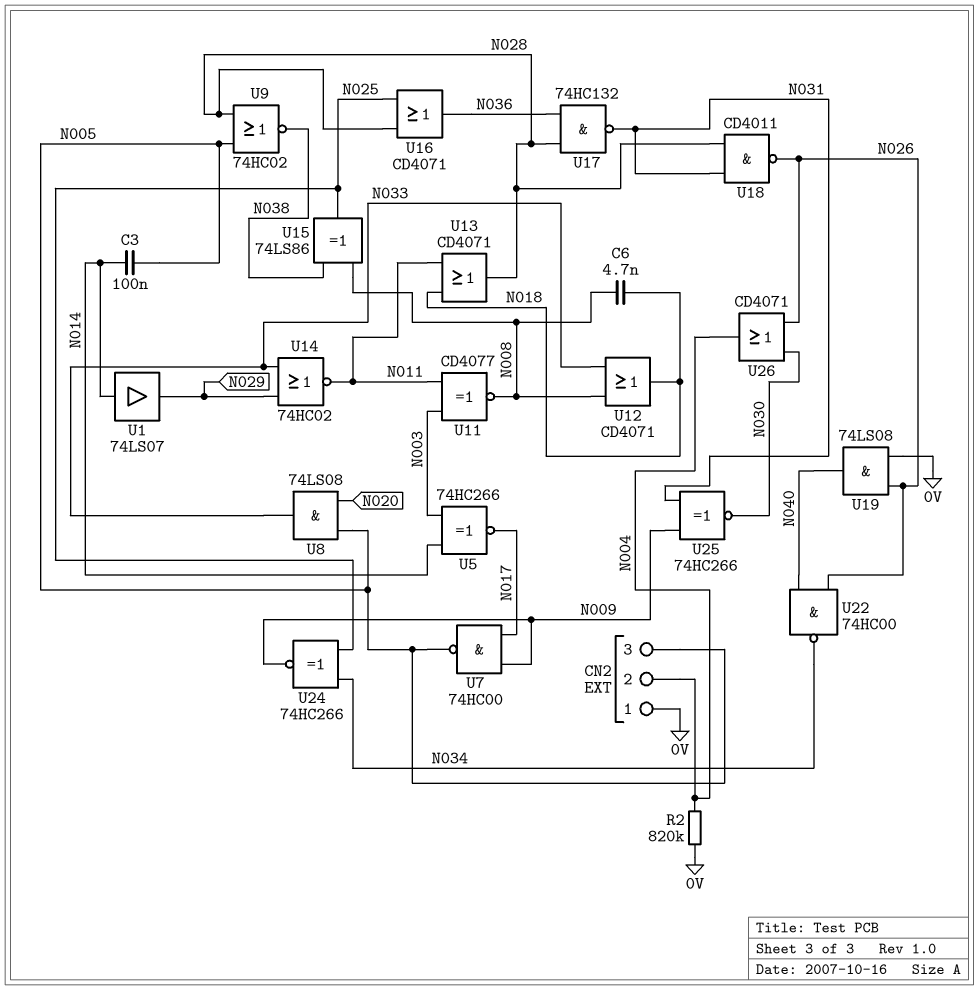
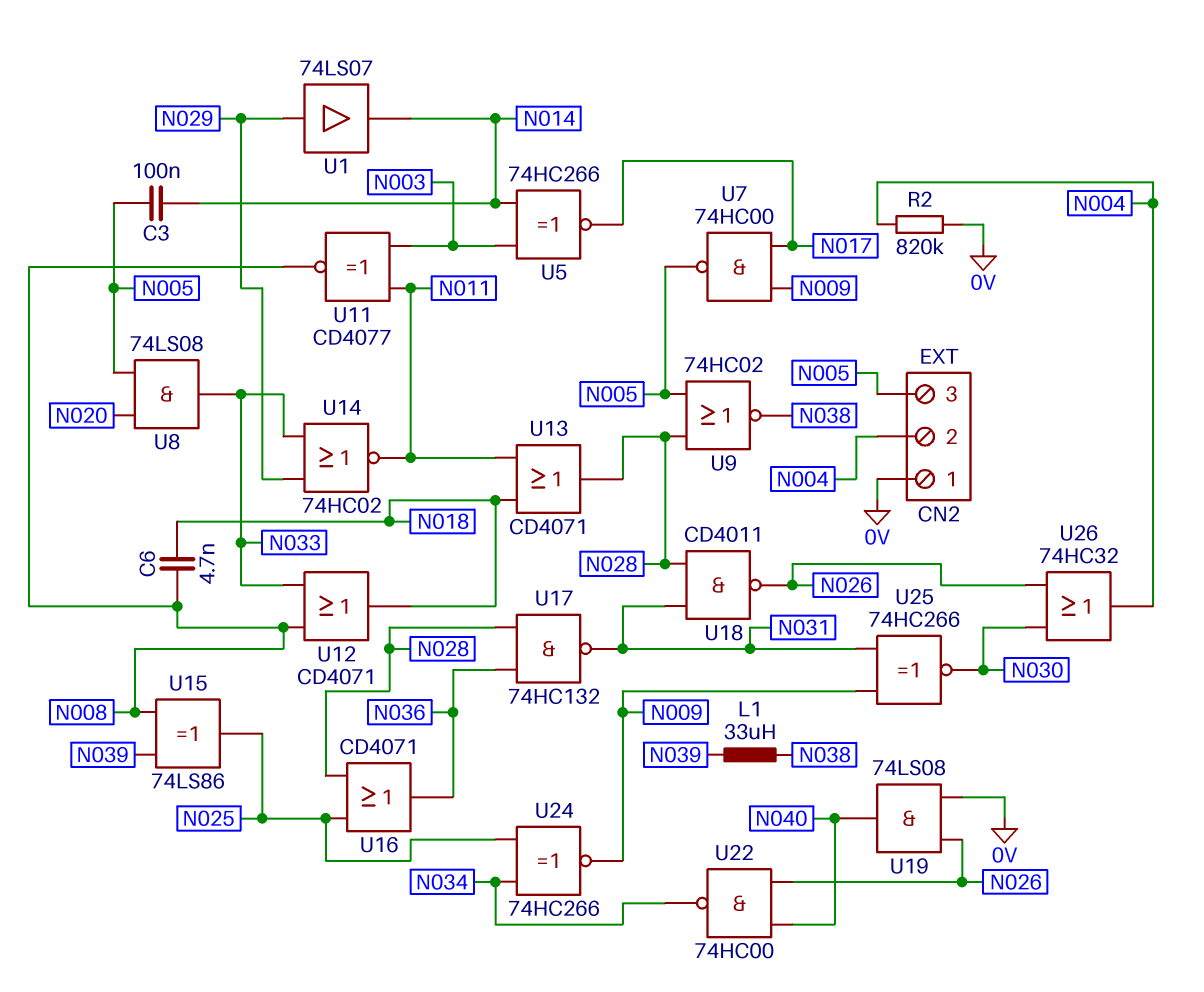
L1: none -> 33uH (N038, N039)
U1: buffer 74LS07 (in N014, out N029) -> buffer 74LS07 (in N029, out N014)
U15: XOR 74LS86 (in N008, in N038, out N025) -> XOR 74LS86 (in N008, in N039, out N025)
U26: OR CD4071 (in N026, in N030, out N004) -> OR 74HC32 (in N026, in N030, out N004)

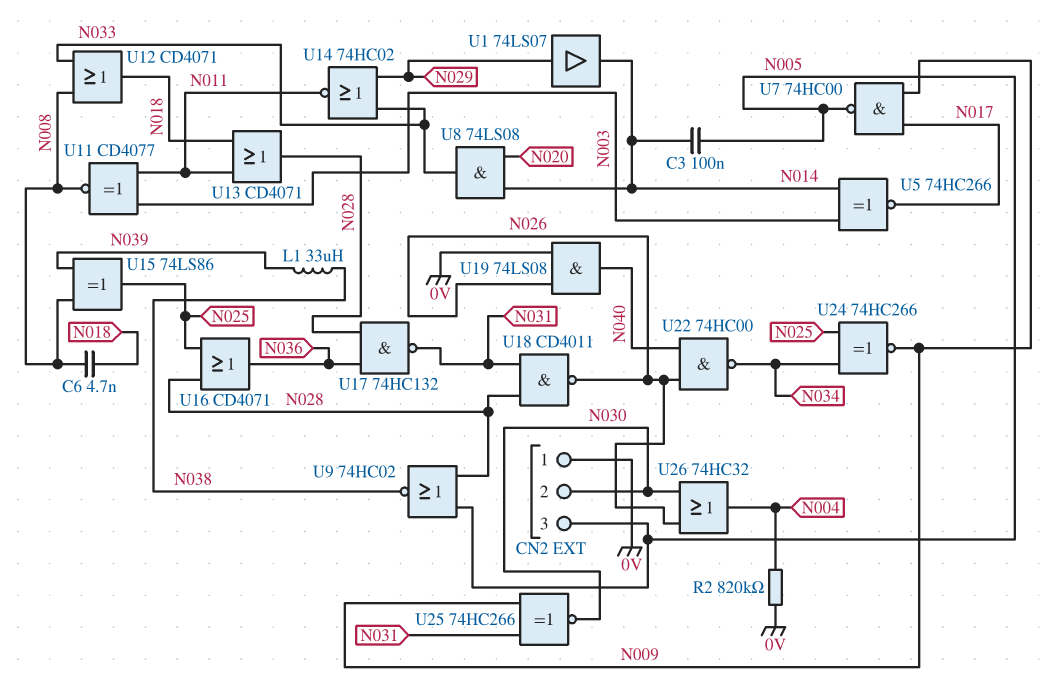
CN2 pin 2: N004 -> N030
U8: AND 74LS08 (in N005, in N020, out N033) -> AND 74LS08 (in N014, in N020, out N033)

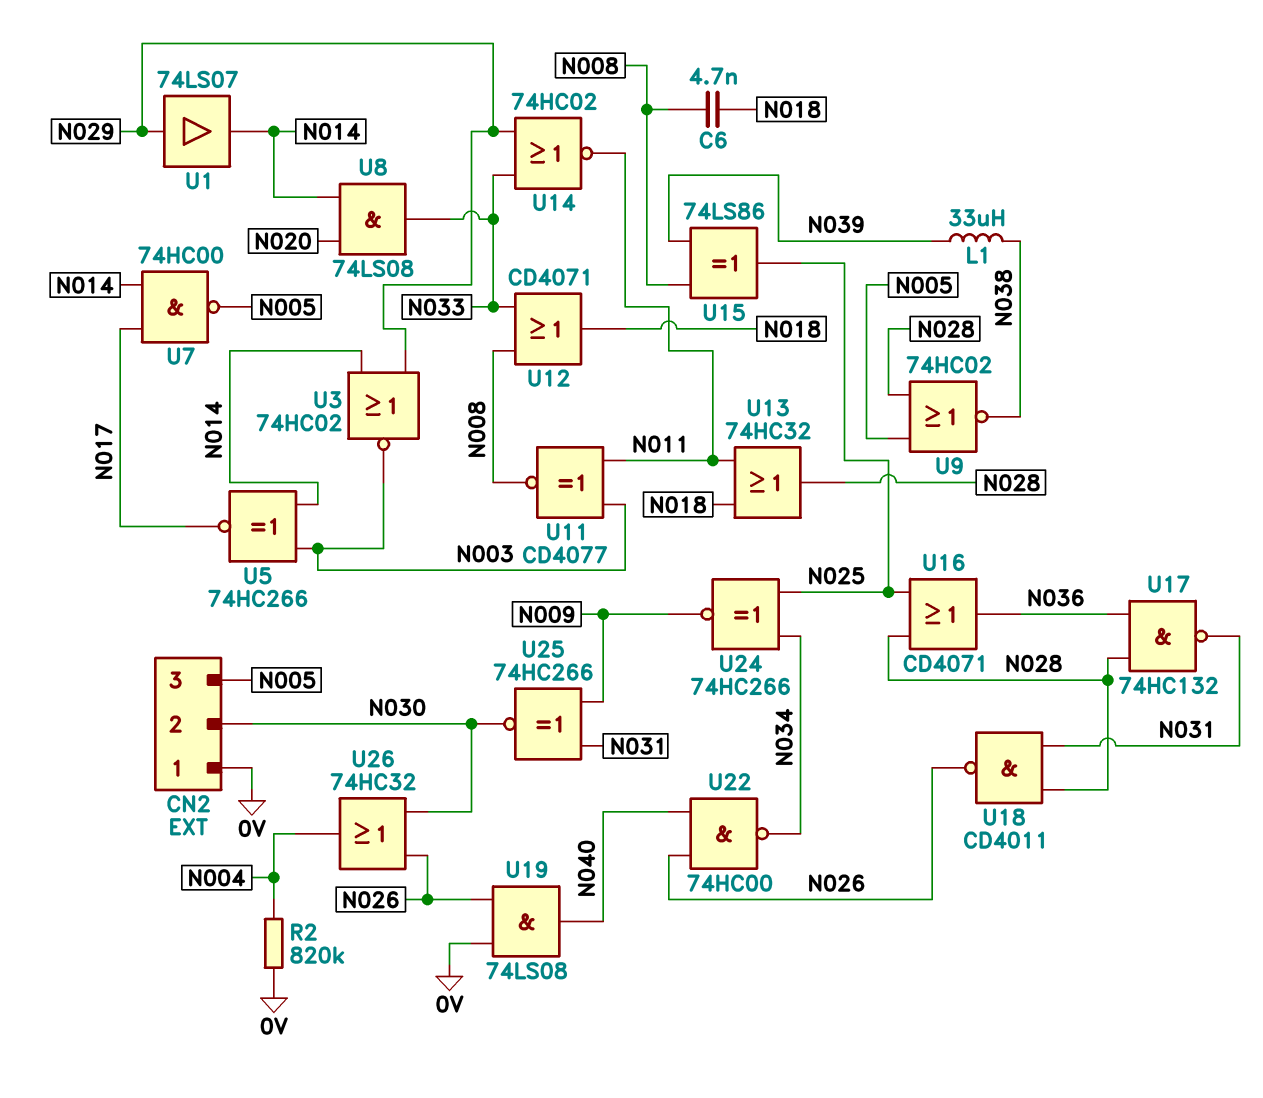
C3: 100nF (N005, N014) -> none
U3: none -> NOR 74HC02 (in N014, in N029, out N003)
U7: NAND 74HC00 (in N009, in N017, out N005) -> NAND 74HC00 (in N014, in N017, out N005)
U13: OR CD4071 (in N011, in N018, out N028) -> OR 74HC32 (in N011, in N018, out N028)

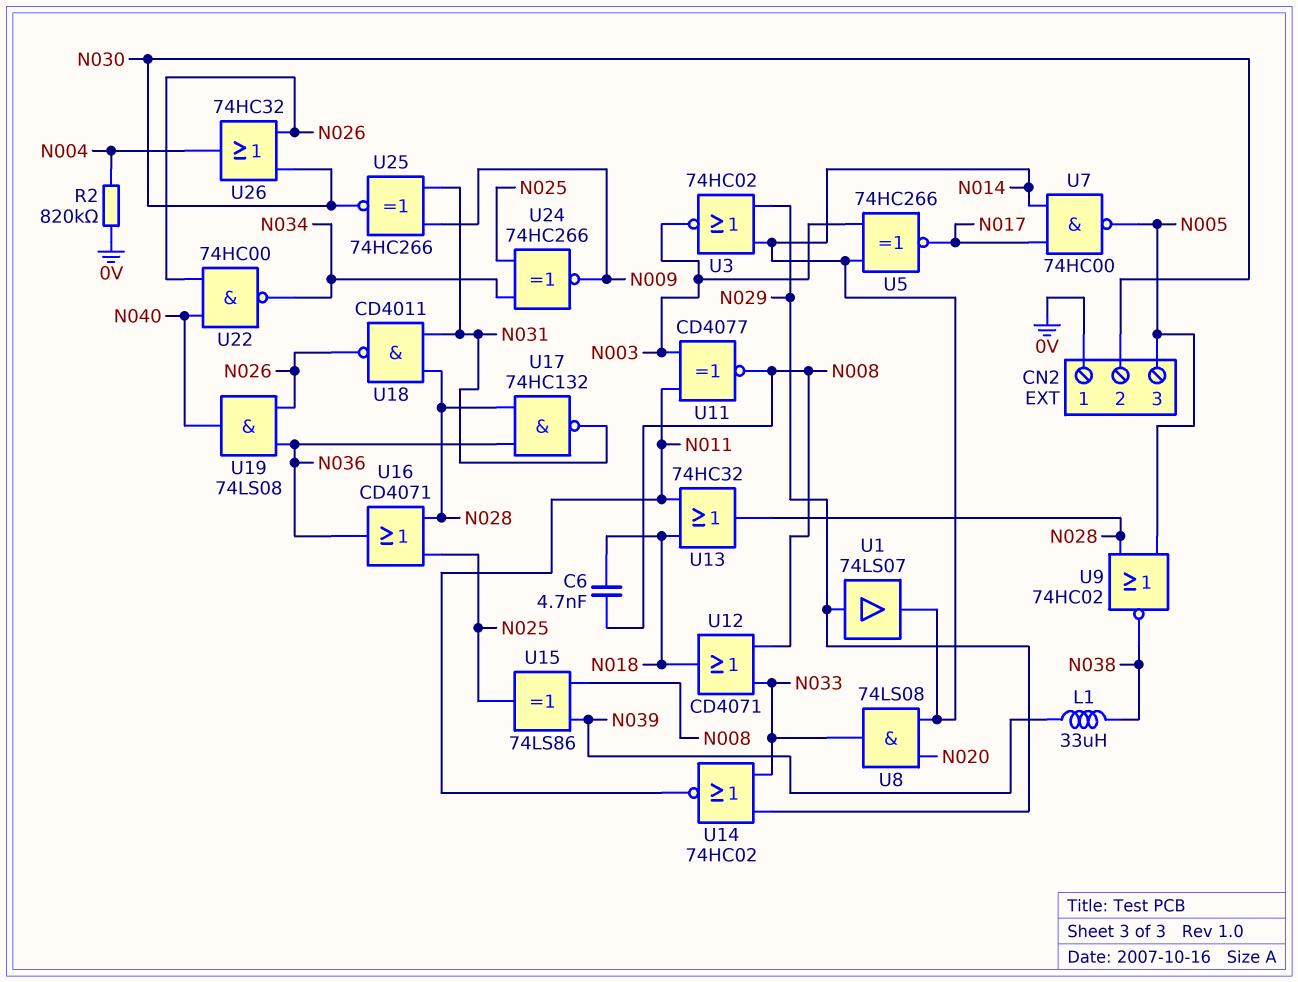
U19: AND 74LS08 (in 0V, in N026, out N040) -> AND 74LS08 (in N026, in N036, out N040)

